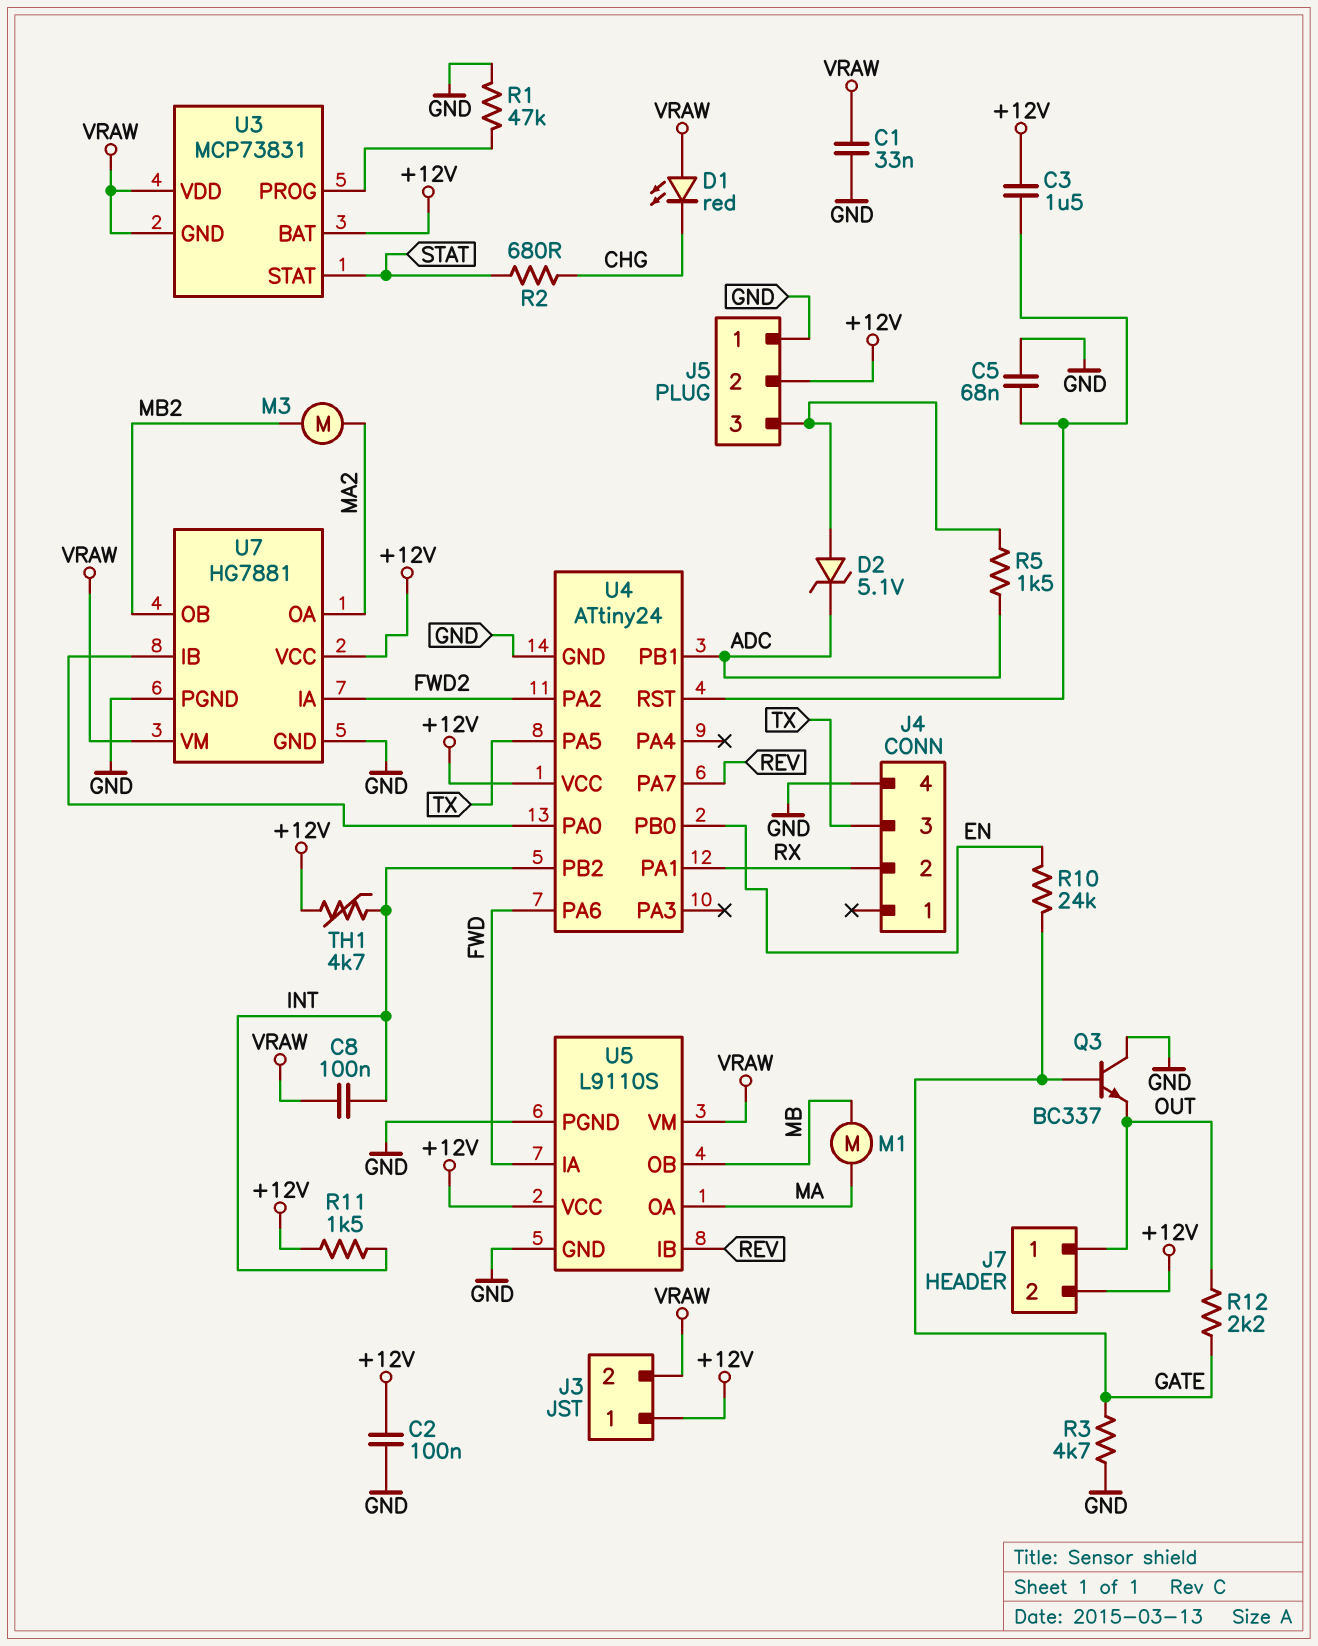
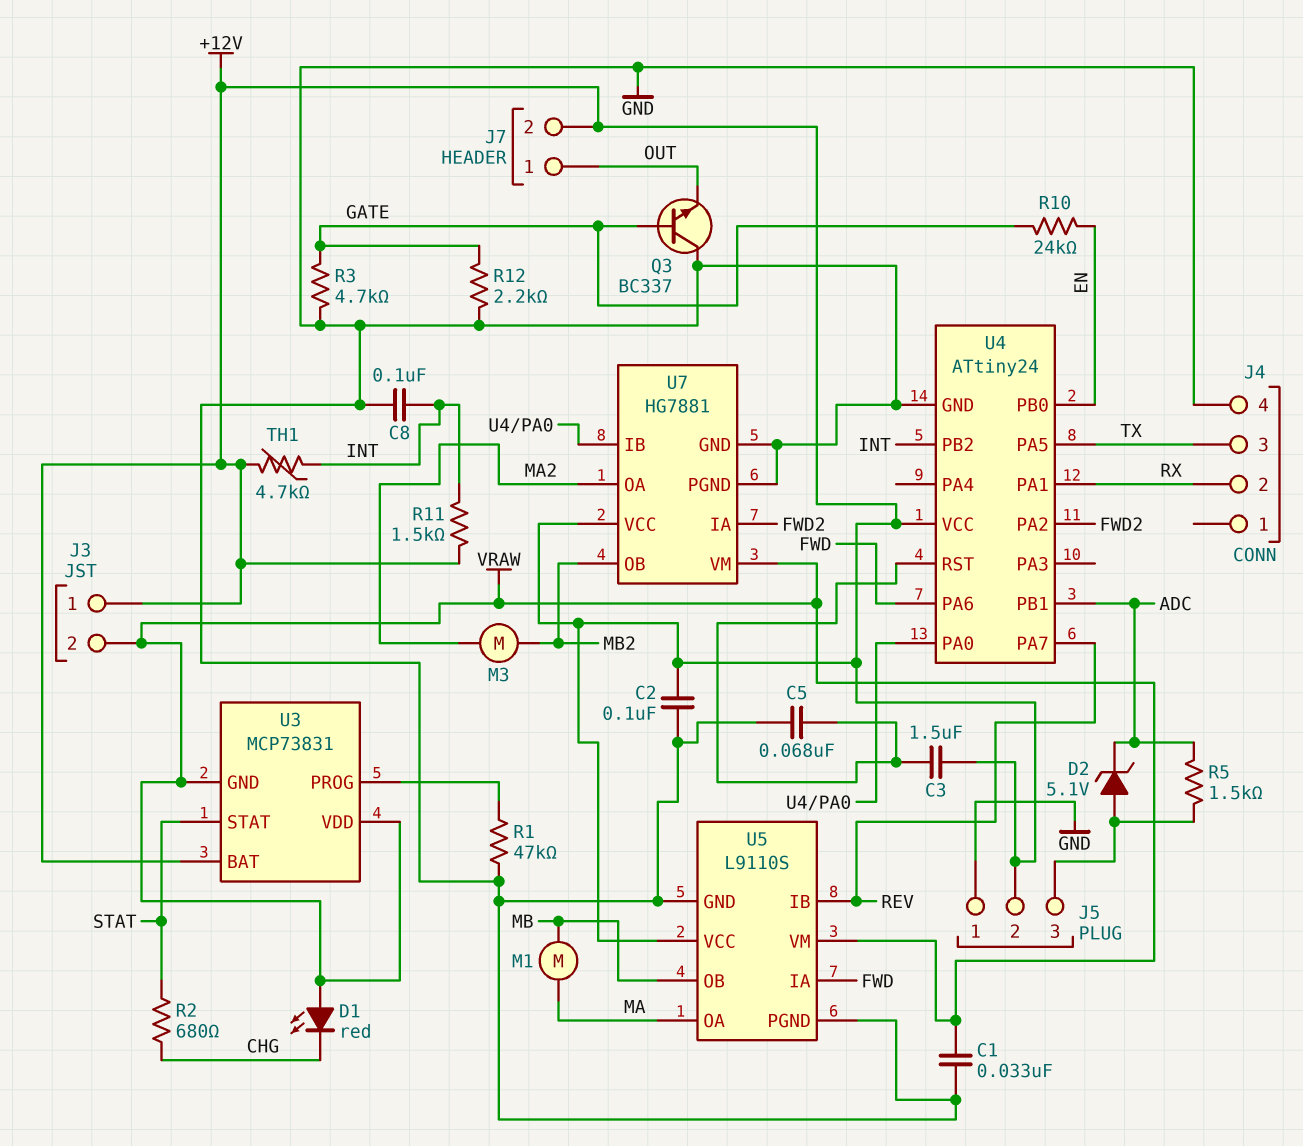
C8: 100nF (INT, VRAW) -> 100nF (GND, INT)
R12: 2.2k (GATE, OUT) -> 2.2k (GATE, GND)

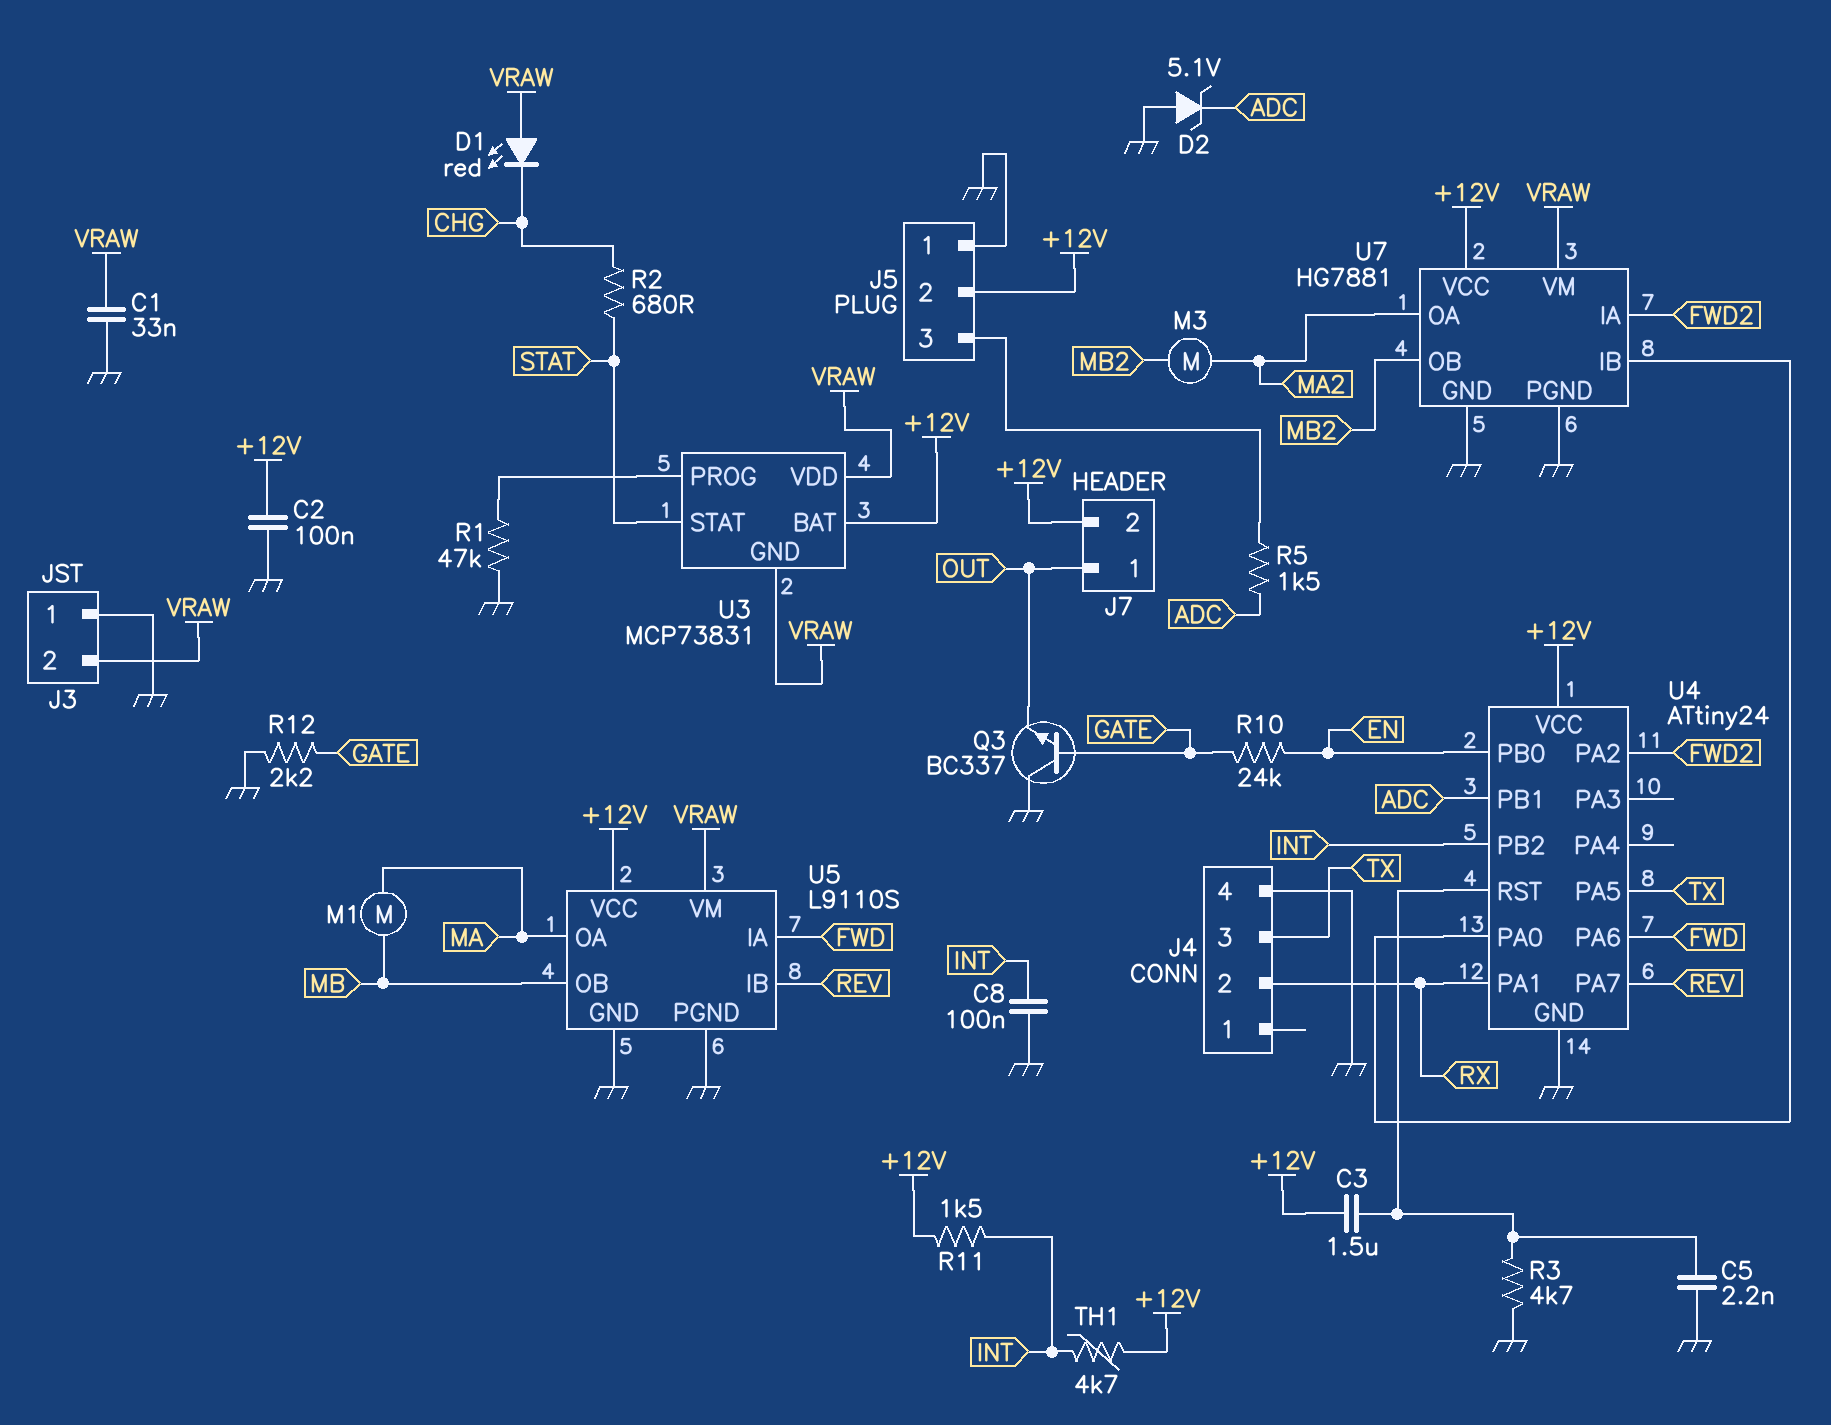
C5: 68nF (GND, U4/RST) -> 2.2nF (GND, U4/RST)
D2: zener 5.1V (A J5/3, K ADC) -> zener 5.1V (A GND, K ADC)
J3 pin 1: +12V -> GND
R3: 4.7k (GATE, GND) -> 4.7k (GND, U4/RST)

